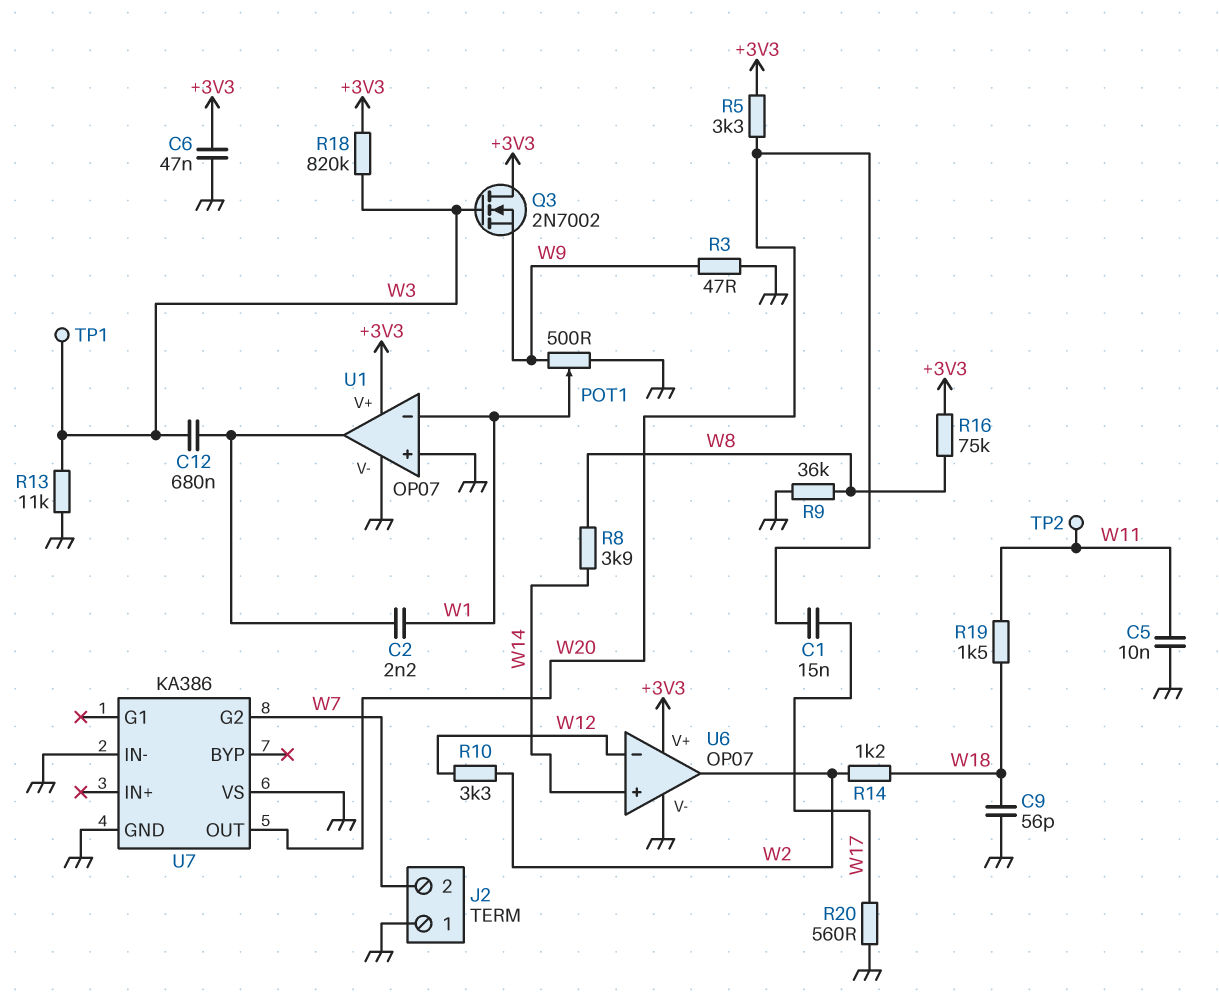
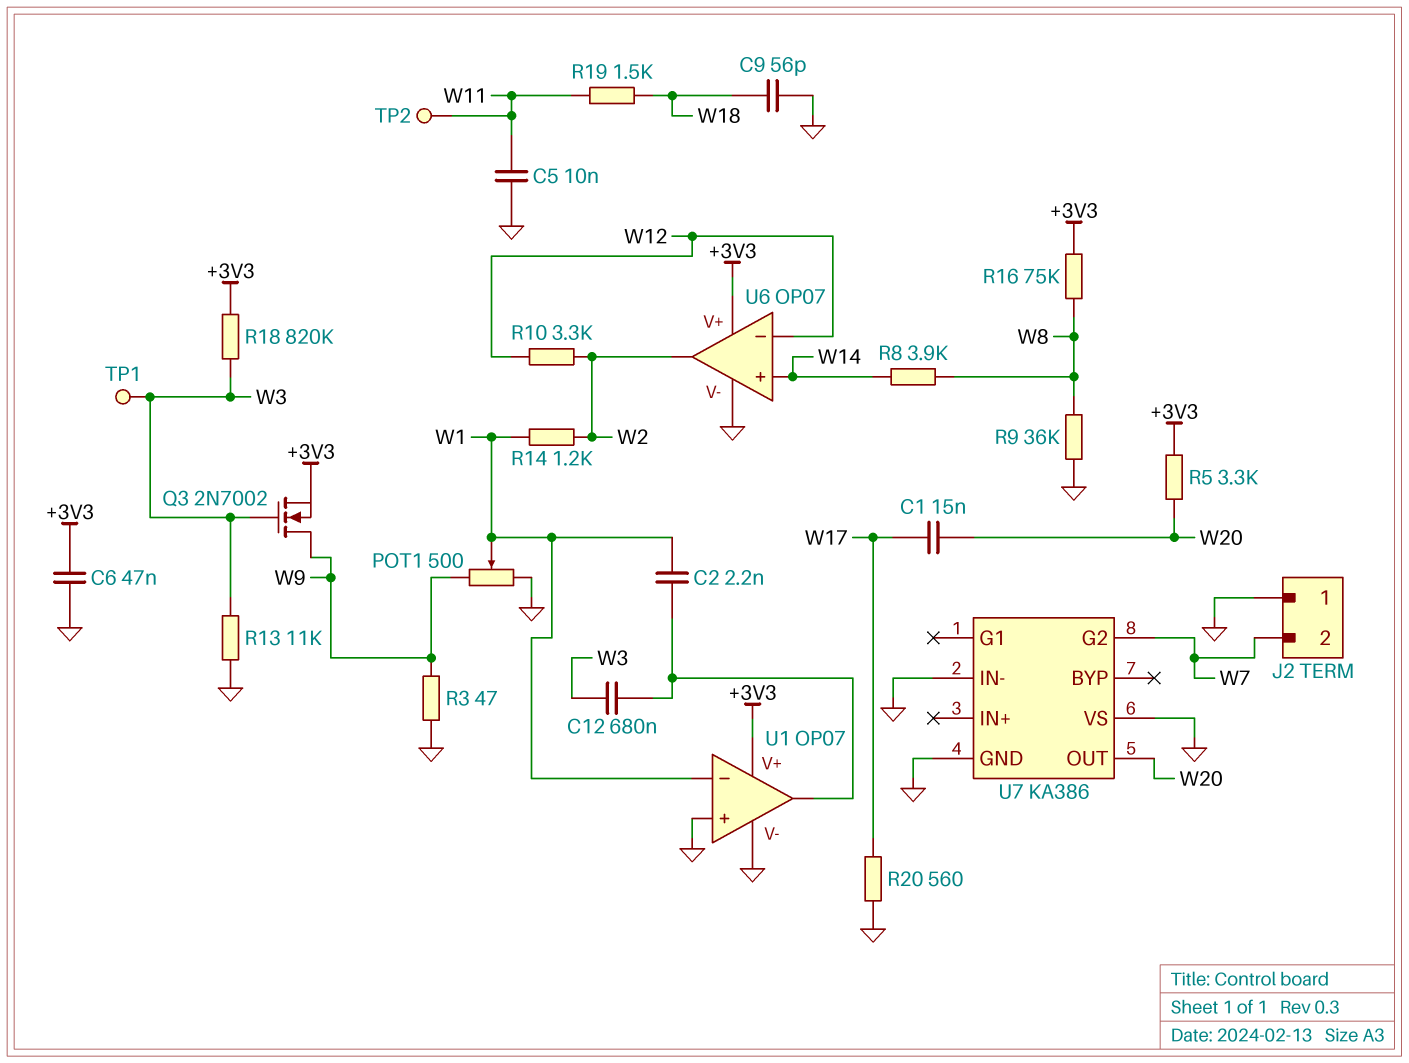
Q3: NMOS 2N7002 (G W3, D +3V3, S W9) -> NMOS 2N7002 (G W3, D W9, S +3V3)
R14: 1.2k (W2, W18) -> 1.2k (W1, W2)

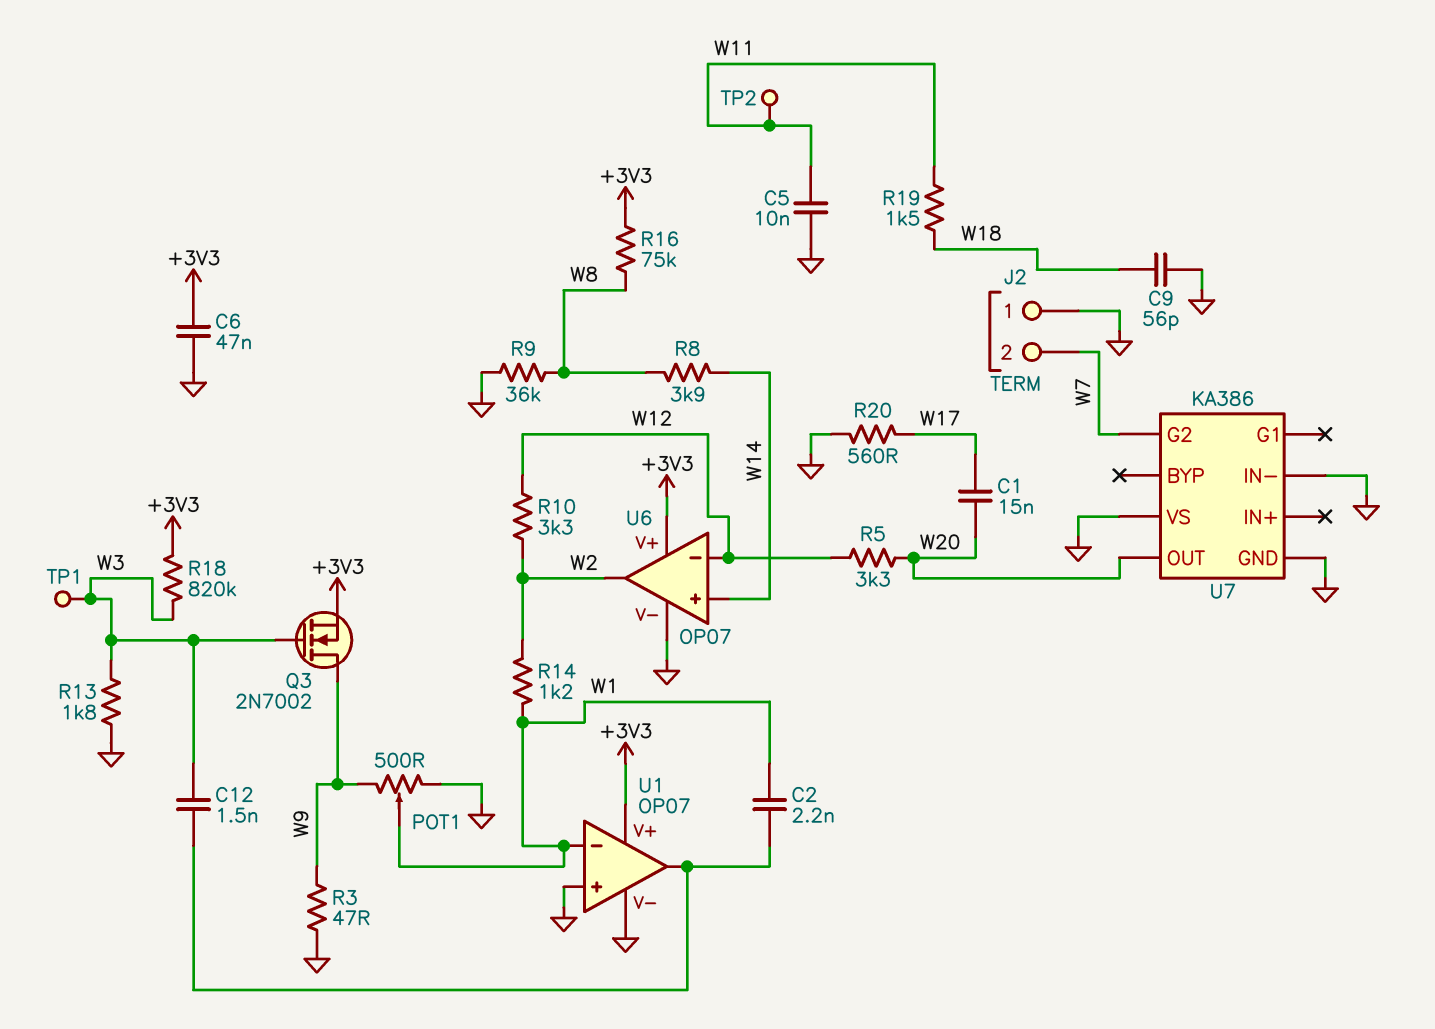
C12: 680nF (U1/out, W3) -> 1.5nF (U1/out, W3)
R5: 3.3k (+3V3, W20) -> 3.3k (W12, W20)
R13: 11k (GND, W3) -> 1.8k (GND, W3)

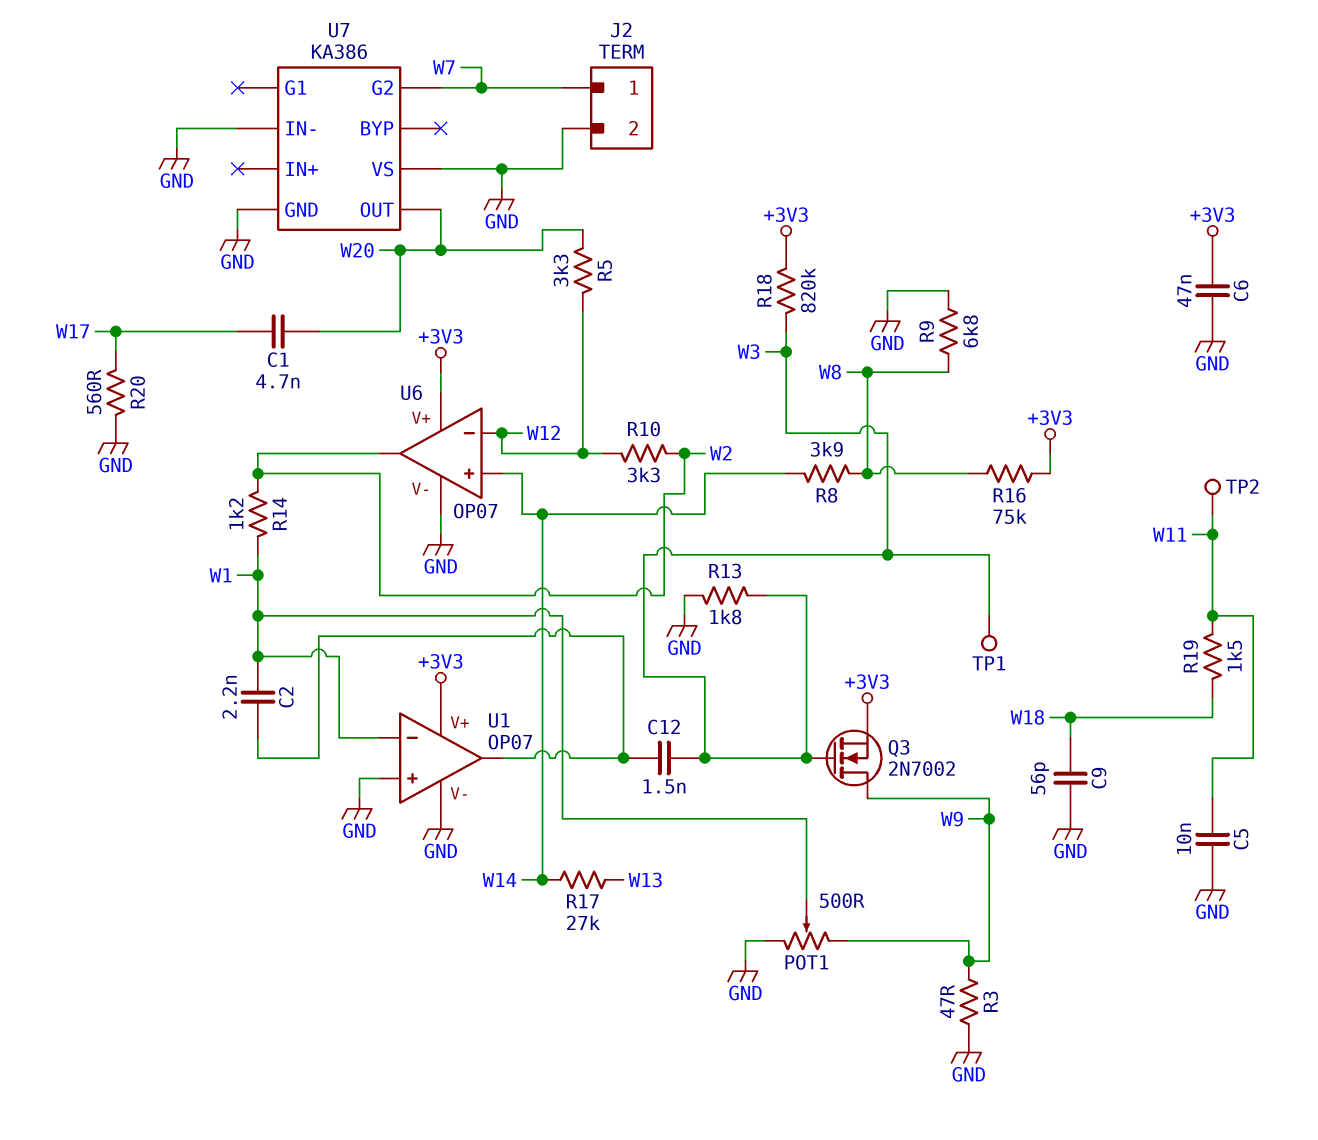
C1: 15nF (W17, W20) -> 4.7nF (W17, W20)
J2 pin 1: GND -> W7
J2 pin 2: W7 -> GND
R9: 36k (GND, W8) -> 6.8k (GND, W8)
R17: none -> 27k (W13, W14)

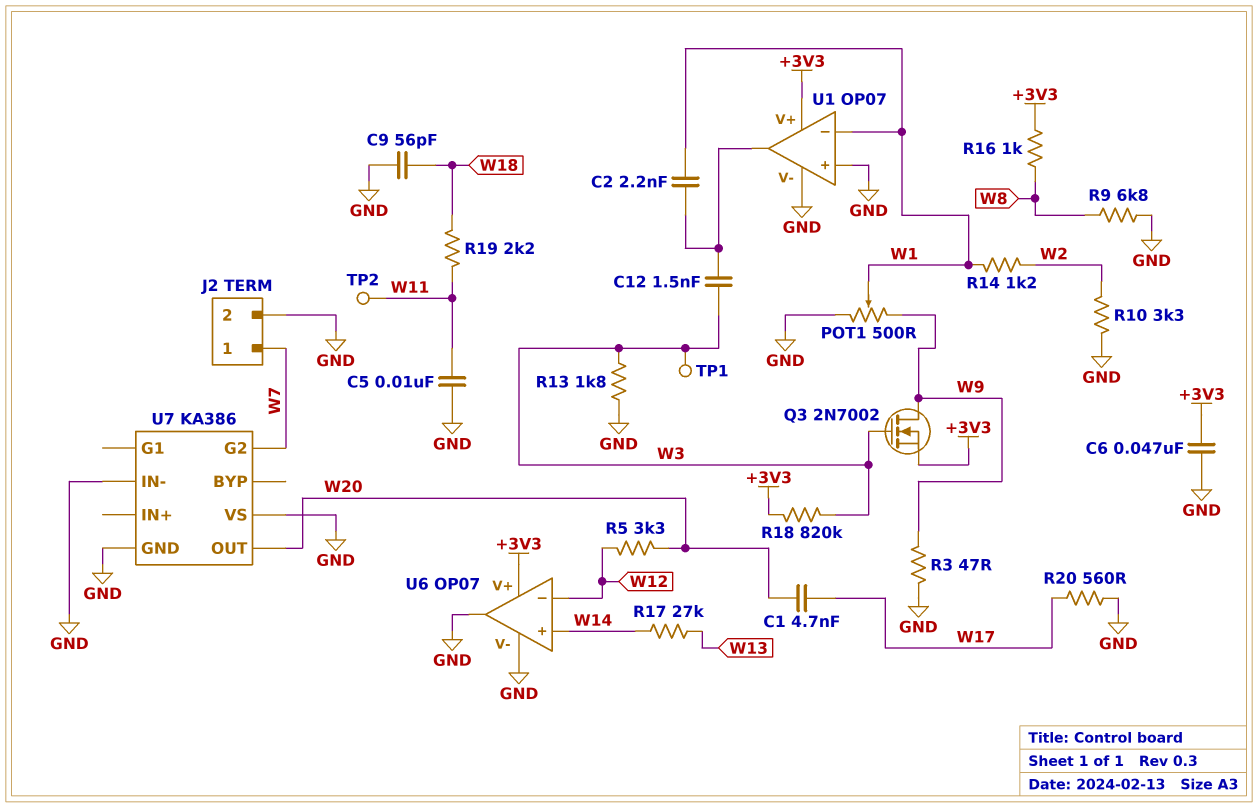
R8: 3.9k (W8, W14) -> none
R10: 3.3k (W2, W12) -> 3.3k (GND, W2)
R16: 75k (+3V3, W8) -> 1k (+3V3, W8)
R19: 1.5k (W11, W18) -> 2.2k (W11, W18)
U6 pin out: W2 -> GND

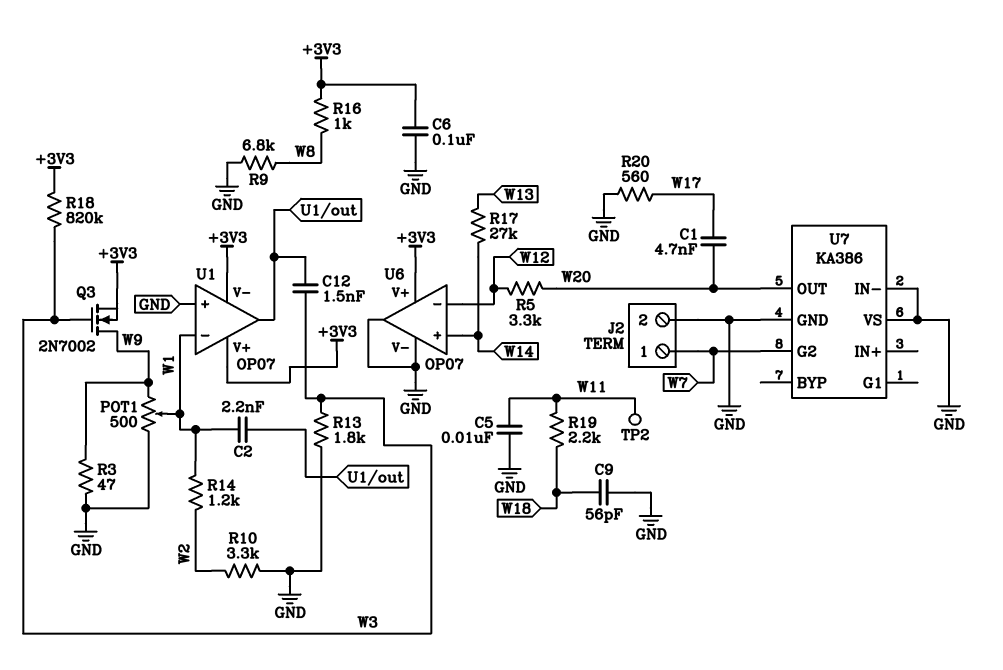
C6: 47nF (+3V3, GND) -> 100nF (+3V3, GND)
TP1: test point (W3) -> none
U1 pin V-: GND -> +3V3

